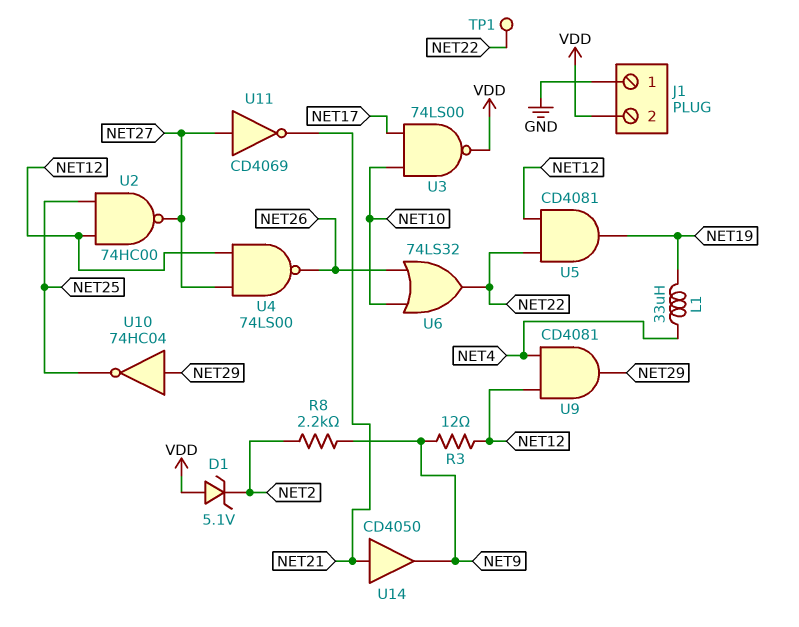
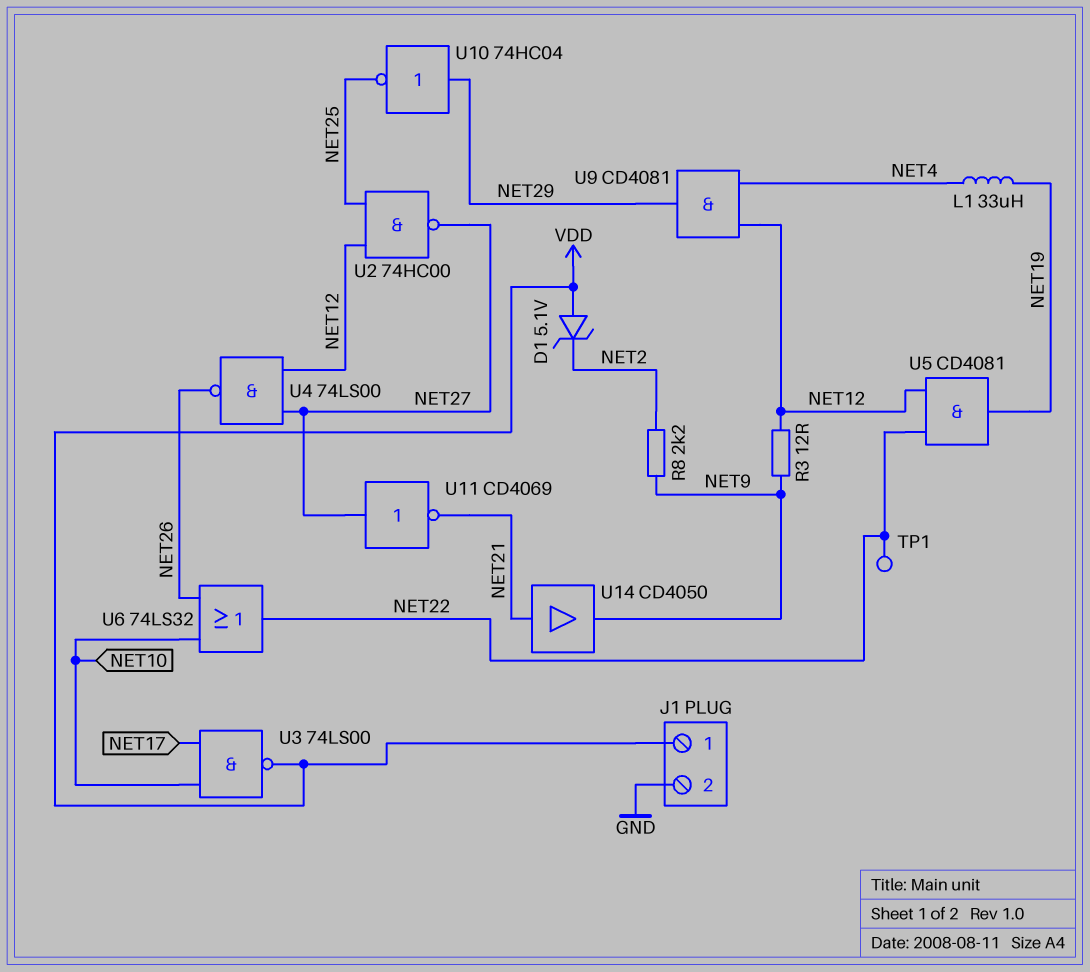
J1 pin 1: GND -> VDD
J1 pin 2: VDD -> GND

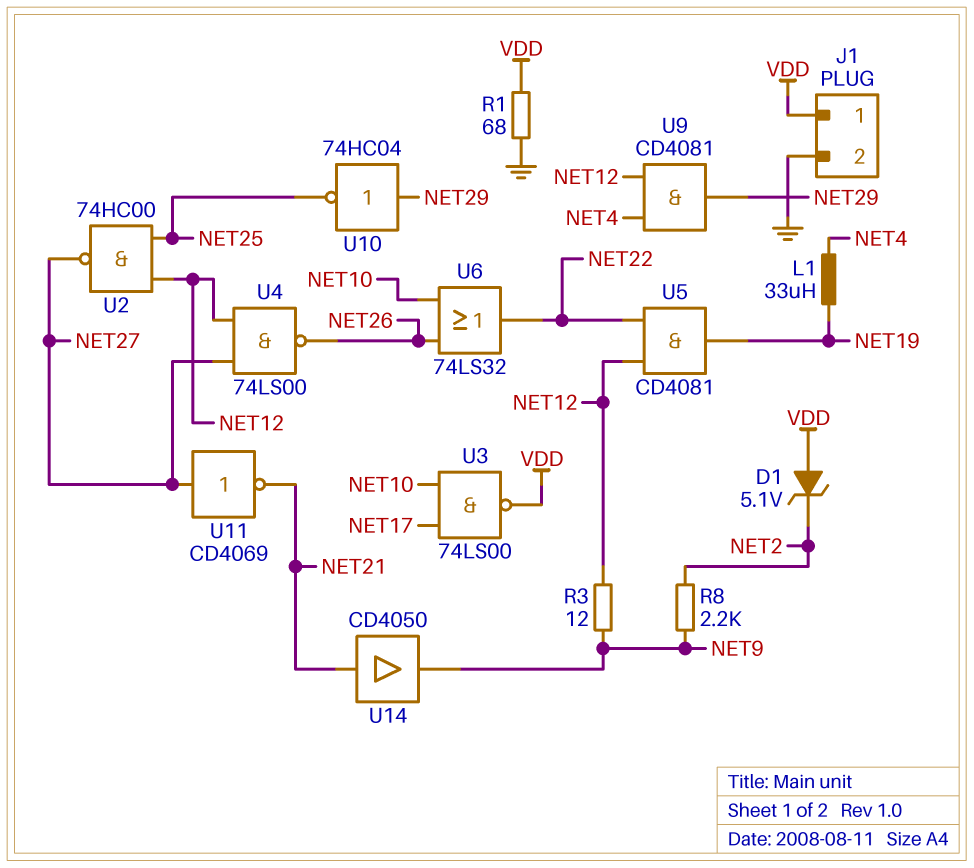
R1: none -> 68 (GND, VDD)
TP1: test point (NET22) -> none

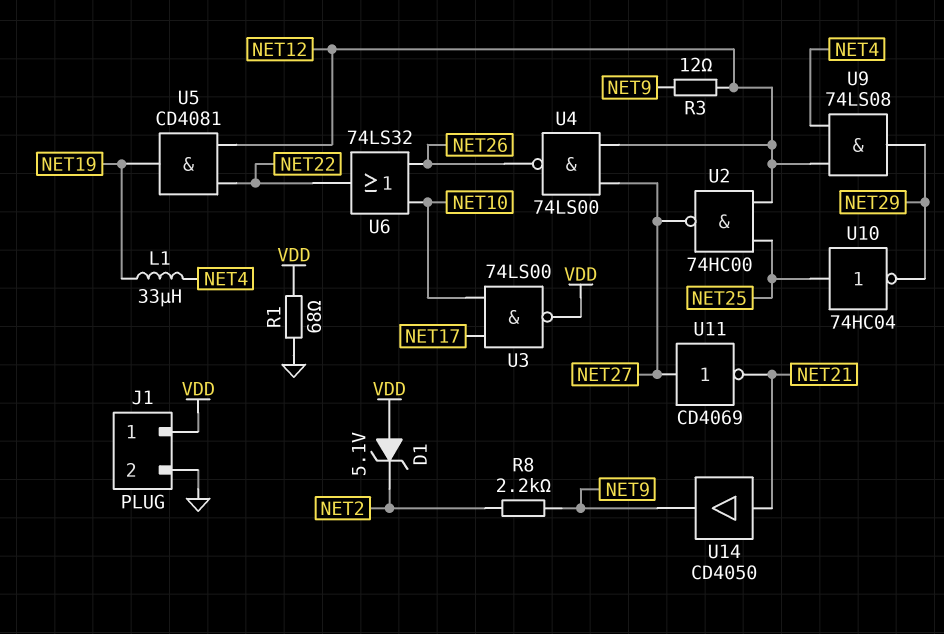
U9: AND CD4081 (in NET4, in NET12, out NET29) -> AND 74LS08 (in NET4, in NET12, out NET29)
U10: NOT 74HC04 (in NET29, out NET25) -> NOT 74HC04 (in NET25, out NET29)

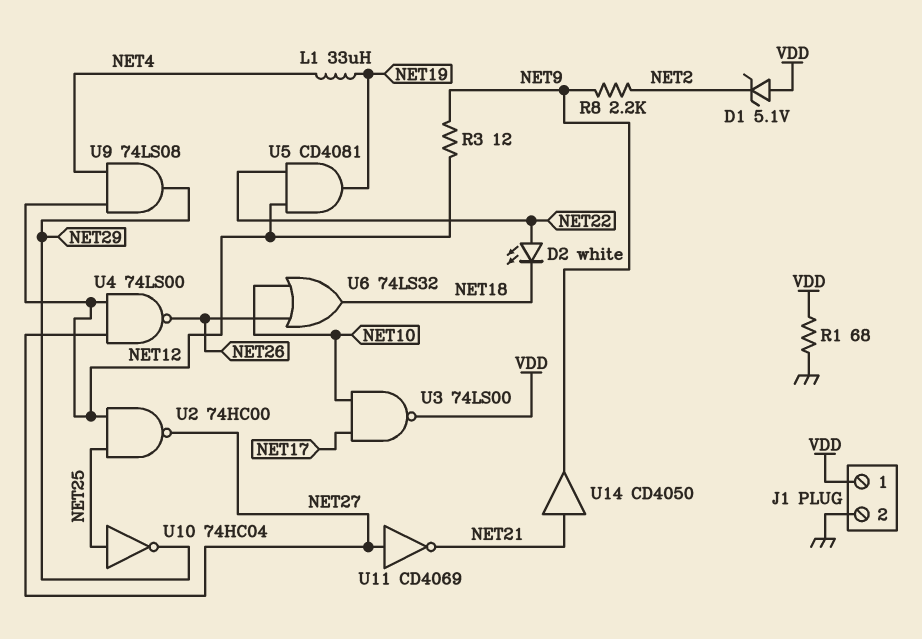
D2: none -> LED white (A NET22, K NET18)
U6: OR 74LS32 (in NET10, in NET26, out NET22) -> OR 74LS32 (in NET10, in NET26, out NET18)

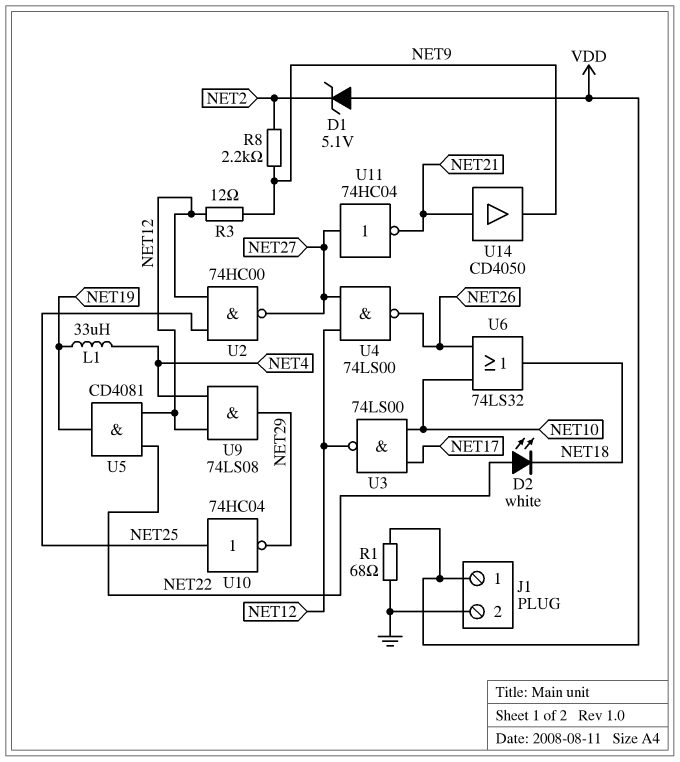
U3: NAND 74LS00 (in NET10, in NET17, out VDD) -> NAND 74LS00 (in NET10, in NET17, out NET12)
U11: NOT CD4069 (in NET27, out NET21) -> NOT 74HC04 (in NET27, out NET21)

